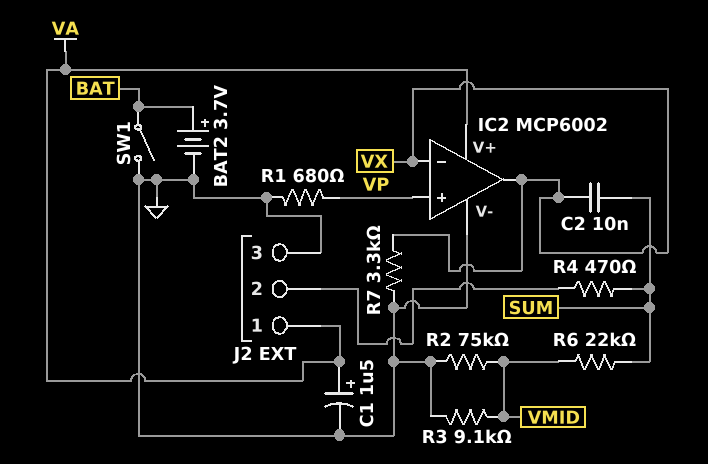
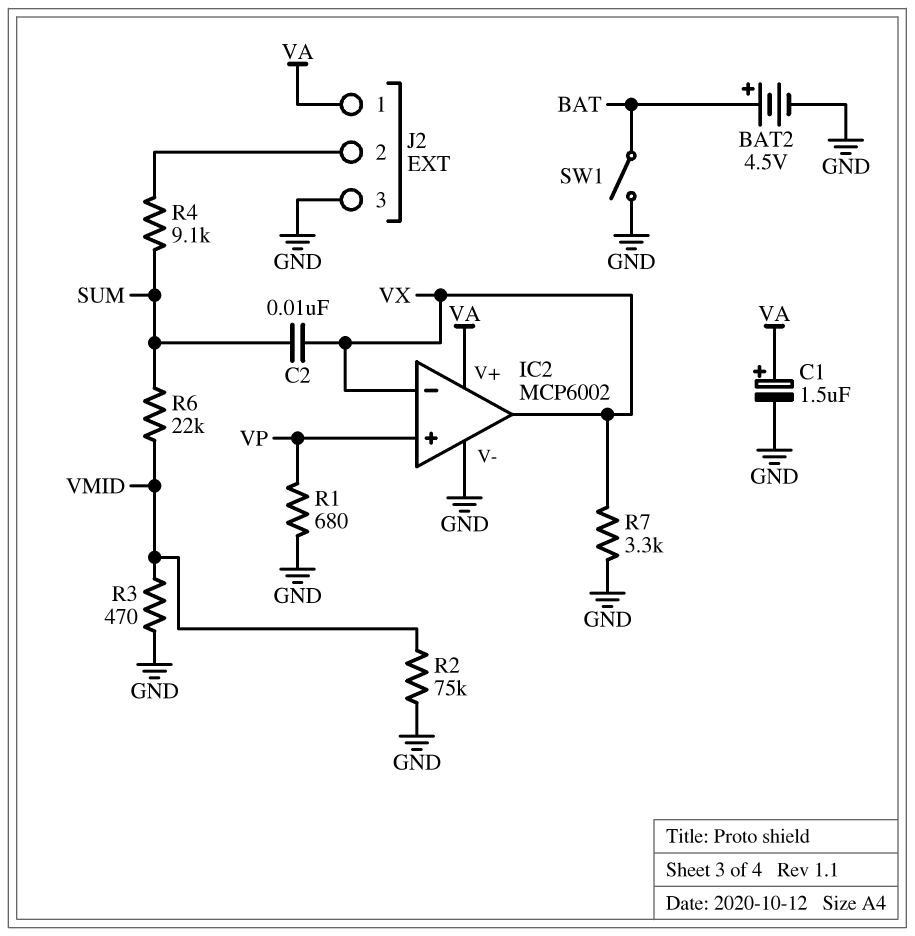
BAT2: 3.7V (plus BAT, minus GND) -> 4.5V (plus BAT, minus GND)
R3: 9.1k (GND, VMID) -> 470 (GND, VMID)
R4: 470 (J2/2, SUM) -> 9.1k (J2/2, SUM)

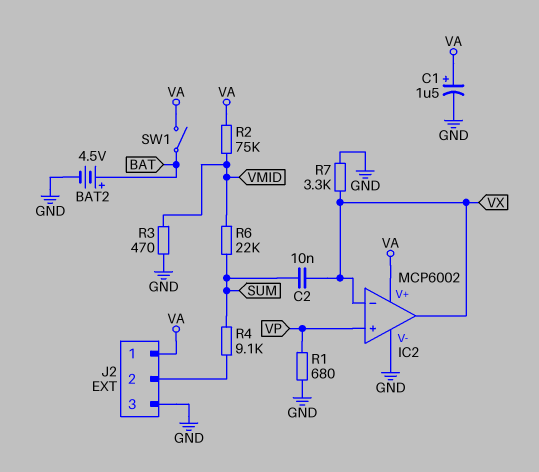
R2: 75k (GND, VMID) -> 75k (VA, VMID)
SW1: switch (BAT, GND) -> switch (BAT, VA)

